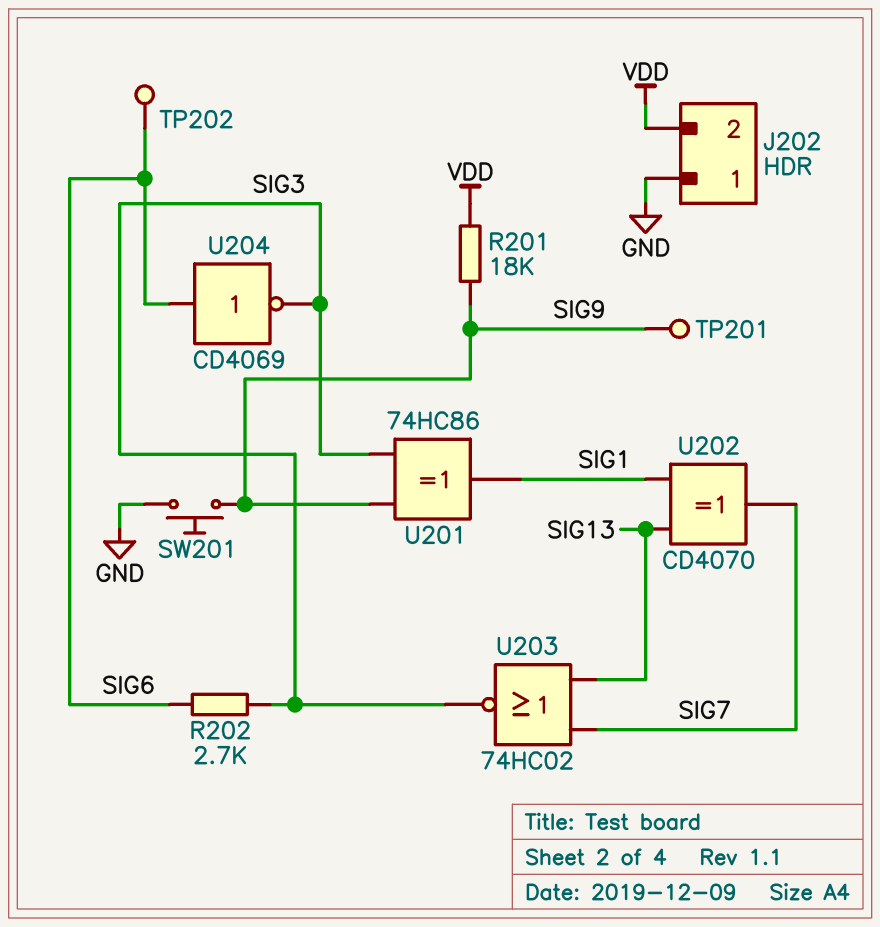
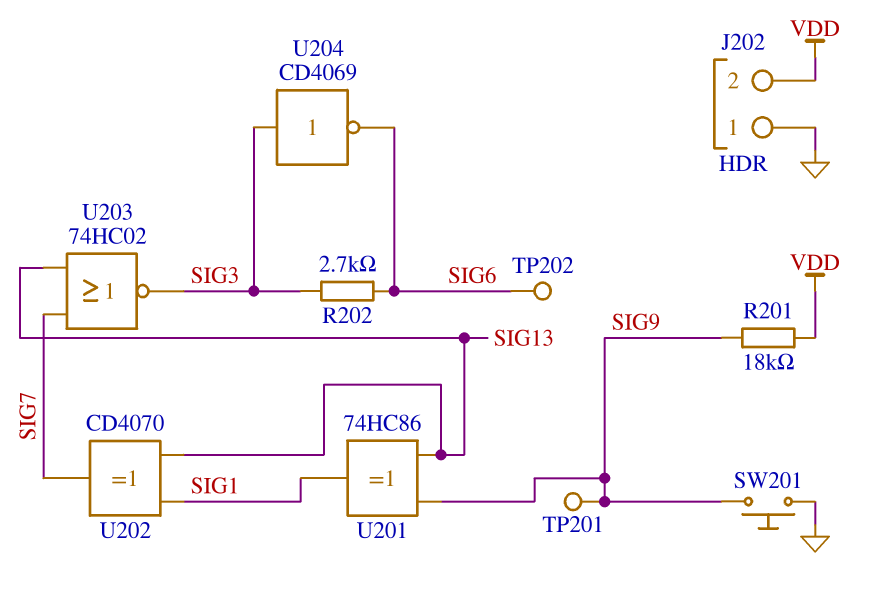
U201: XOR 74HC86 (in SIG3, in SIG9, out SIG1) -> XOR 74HC86 (in SIG9, in SIG13, out SIG1)
U204: NOT CD4069 (in SIG6, out SIG3) -> NOT CD4069 (in SIG3, out SIG6)

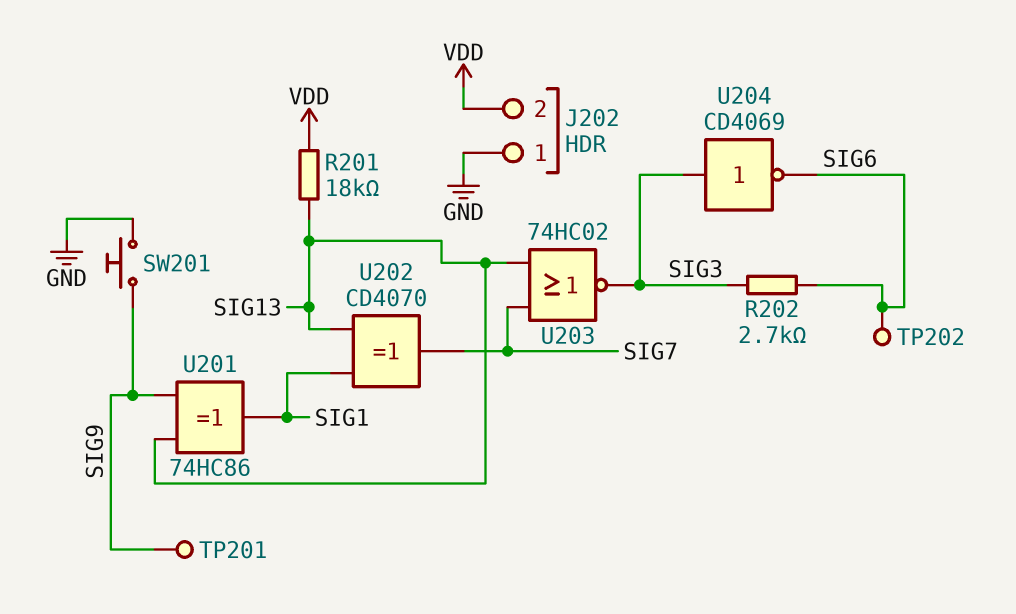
R201: 18k (SIG9, VDD) -> 18k (SIG13, VDD)

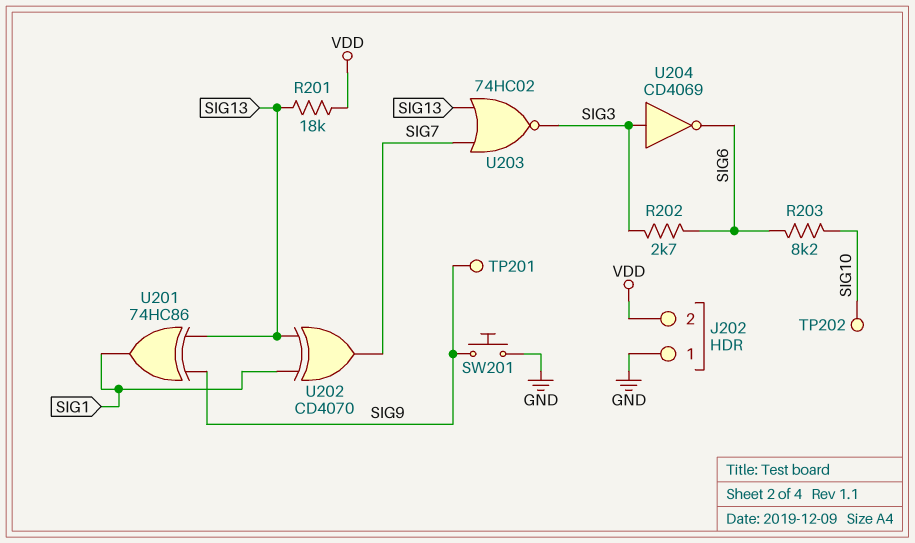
R203: none -> 8.2k (SIG6, SIG10)
TP202: test point (SIG6) -> test point (SIG10)

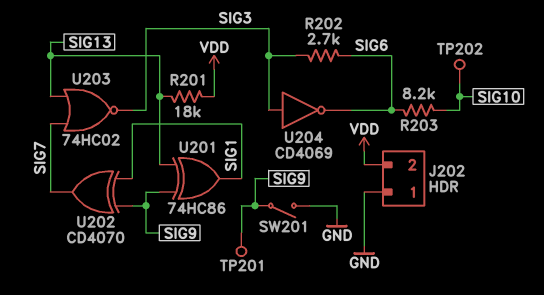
SW201: button (GND, SIG9) -> switch (GND, SIG9)
U202: XOR CD4070 (in SIG1, in SIG13, out SIG7) -> XOR CD4070 (in SIG1, in SIG9, out SIG7)

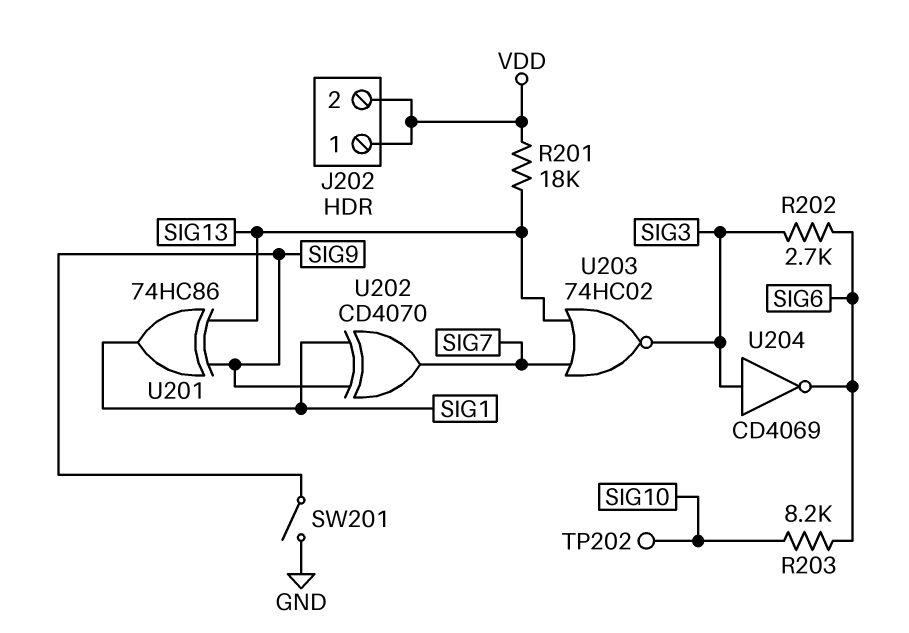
J202 pin 1: GND -> VDD
TP201: test point (SIG9) -> none

